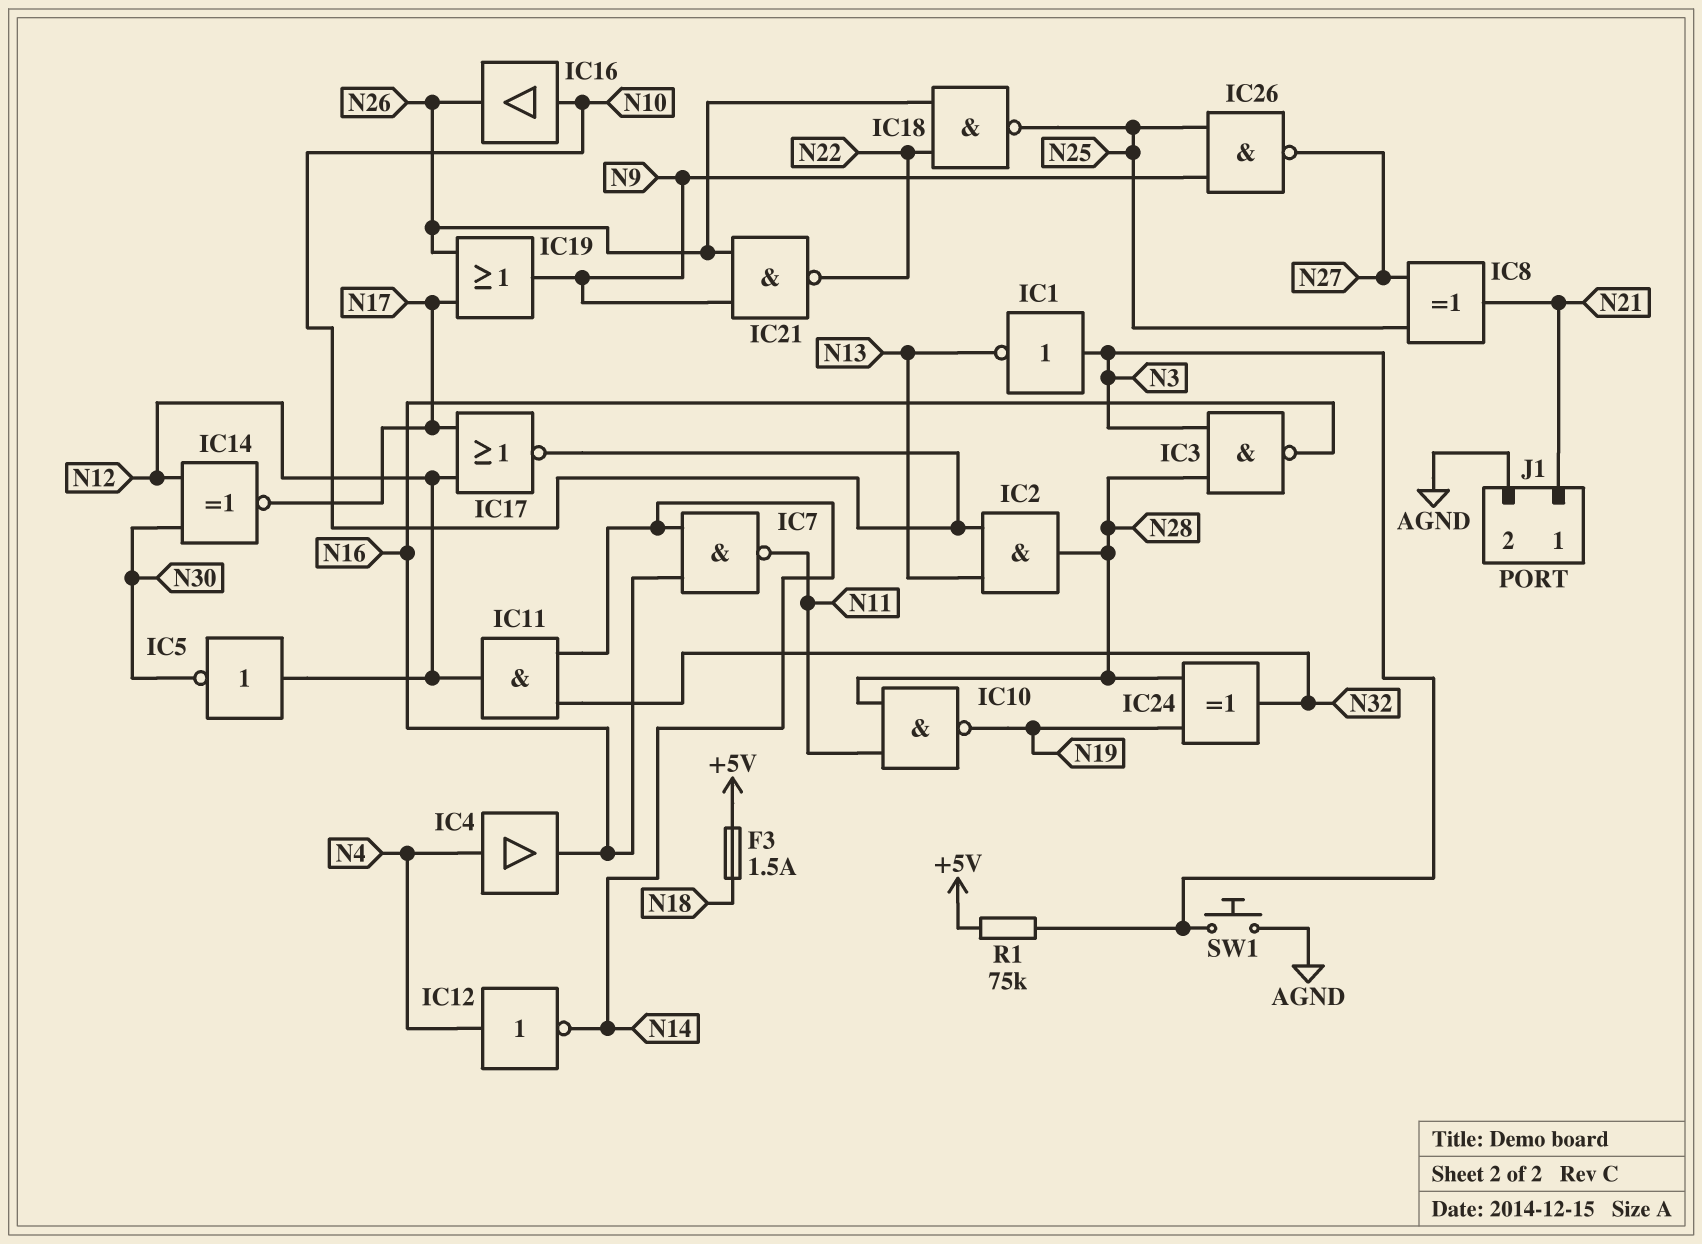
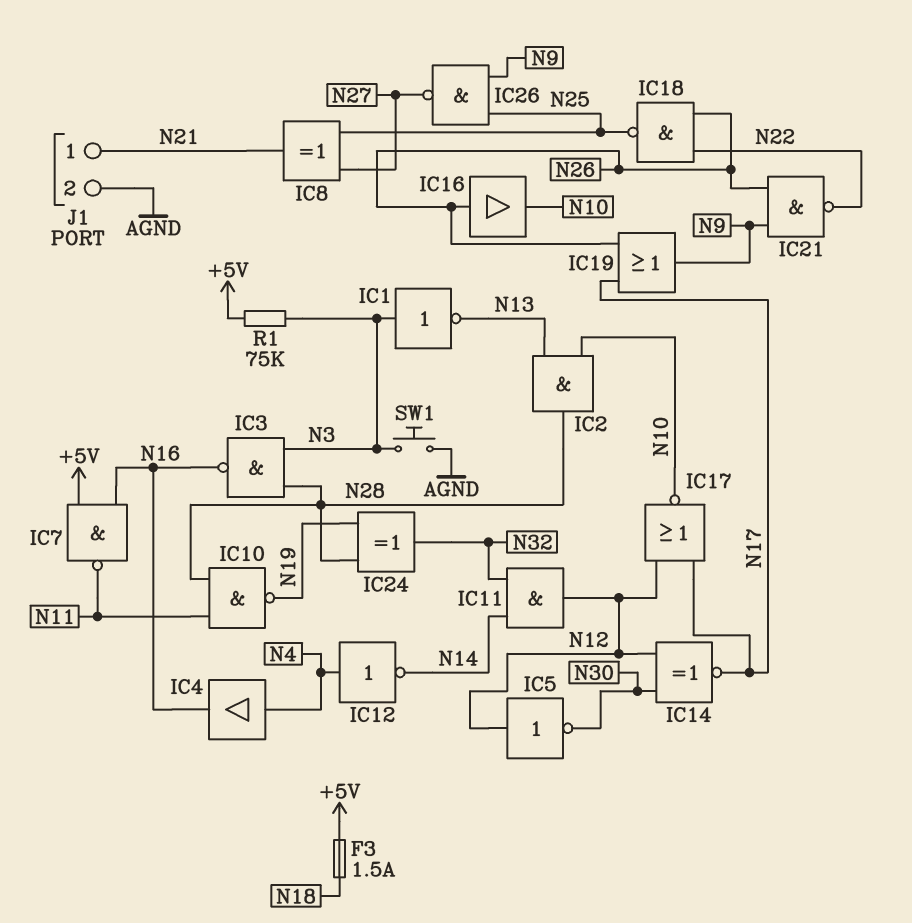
IC7: NAND (in N14, in N16, out N11) -> NAND (in +5V, in N16, out N11)
IC16: buffer (in N10, out N26) -> buffer (in N26, out N10)

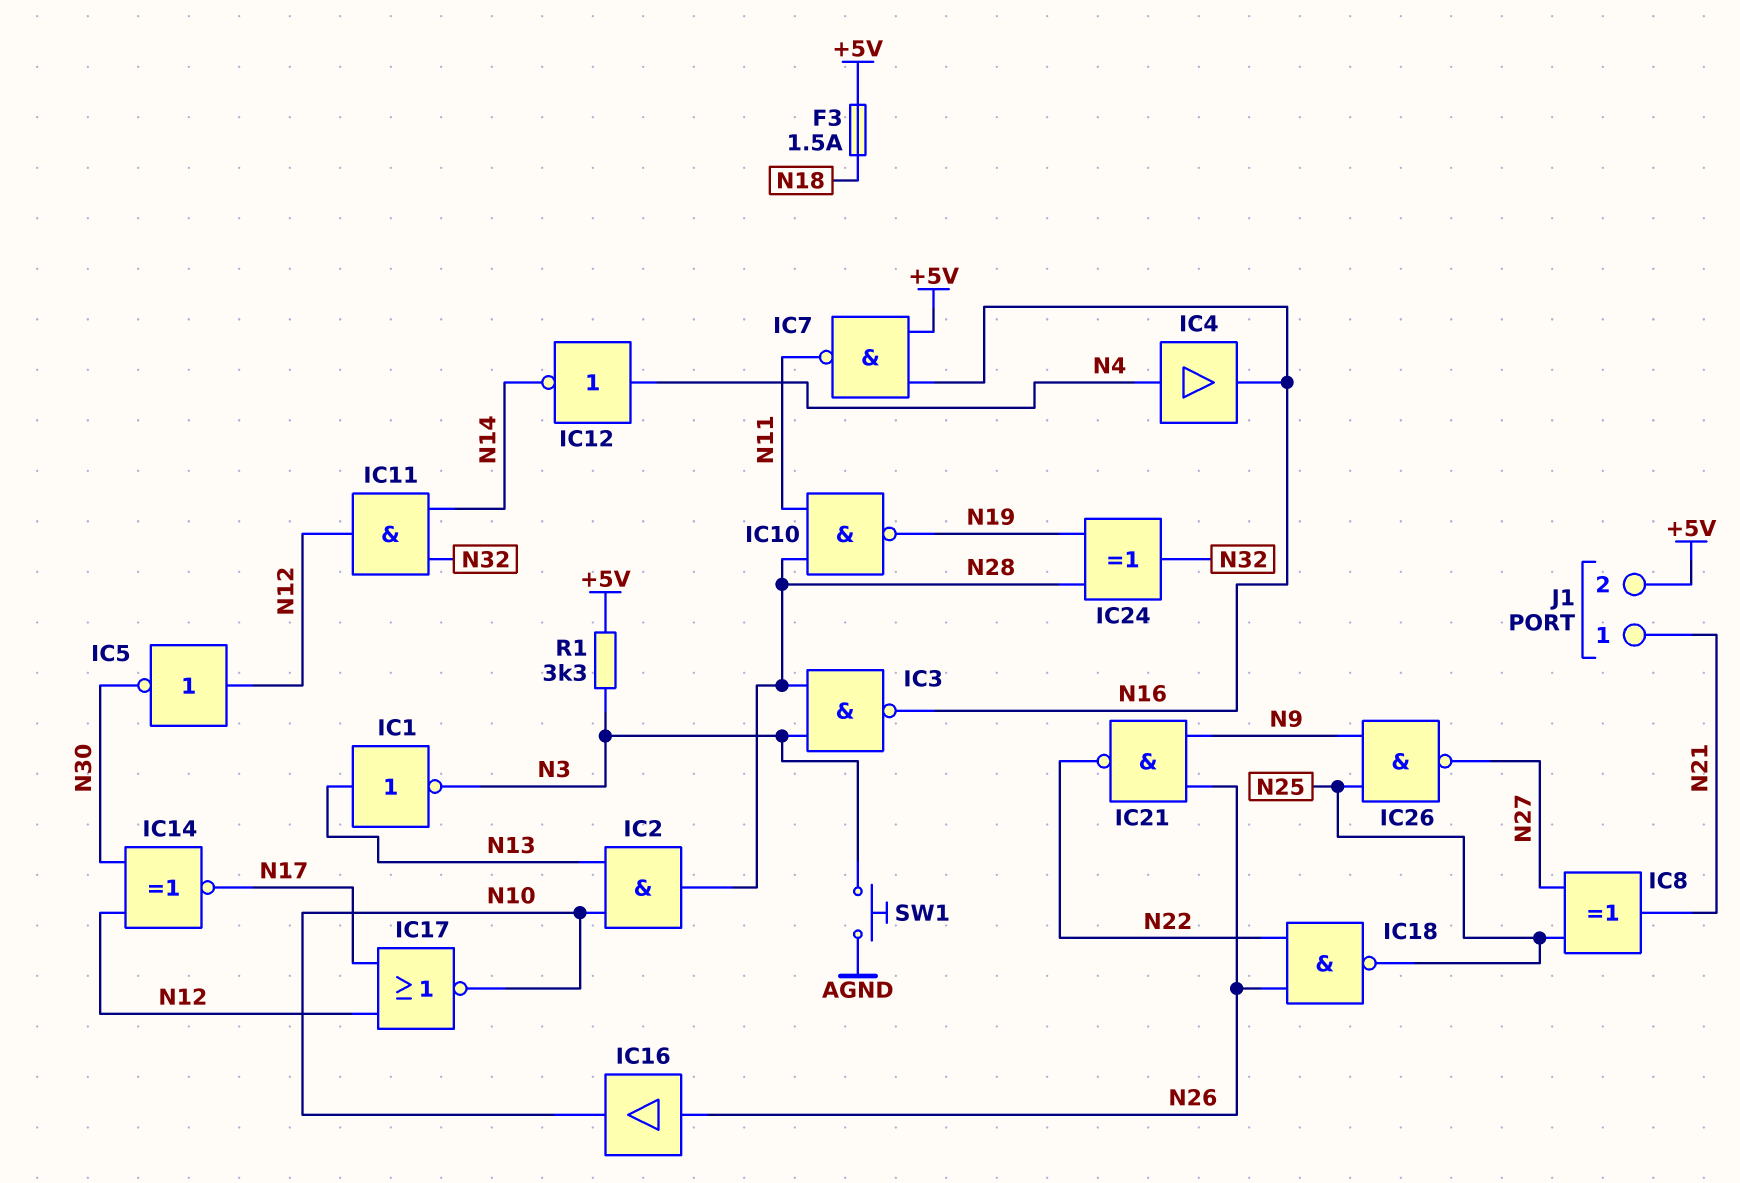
IC1: NOT (in N3, out N13) -> NOT (in N13, out N3)
IC19: OR (in N17, in N26, out N9) -> none
J1 pin 2: AGND -> +5V
R1: 75k (+5V, N3) -> 3.3k (+5V, N3)

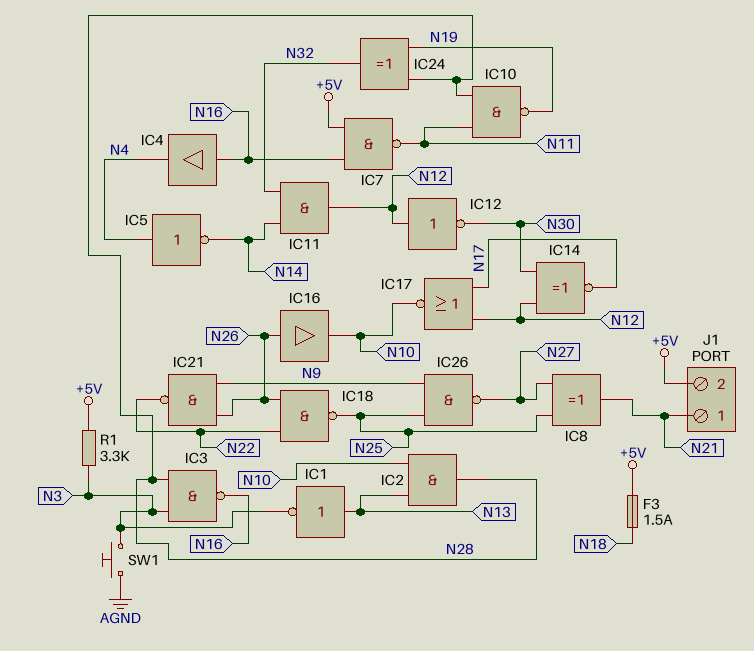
IC4: buffer (in N4, out N16) -> buffer (in N16, out N4)
IC5: NOT (in N12, out N30) -> NOT (in N4, out N14)
IC12: NOT (in N4, out N14) -> NOT (in N12, out N30)

